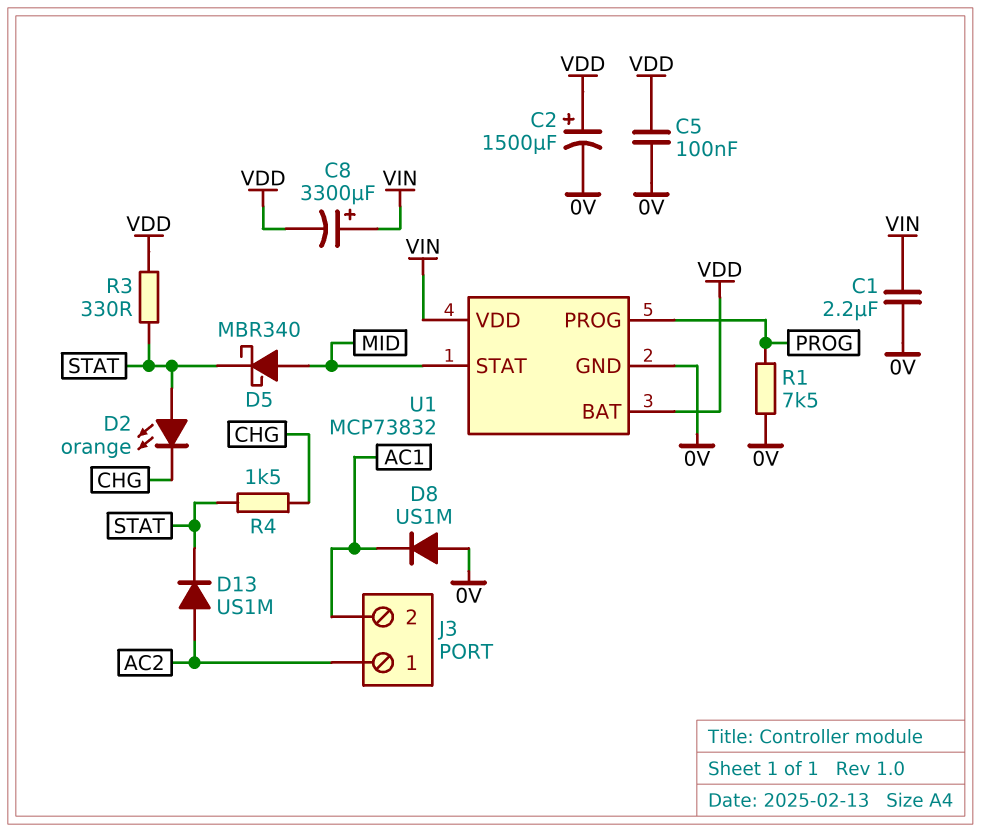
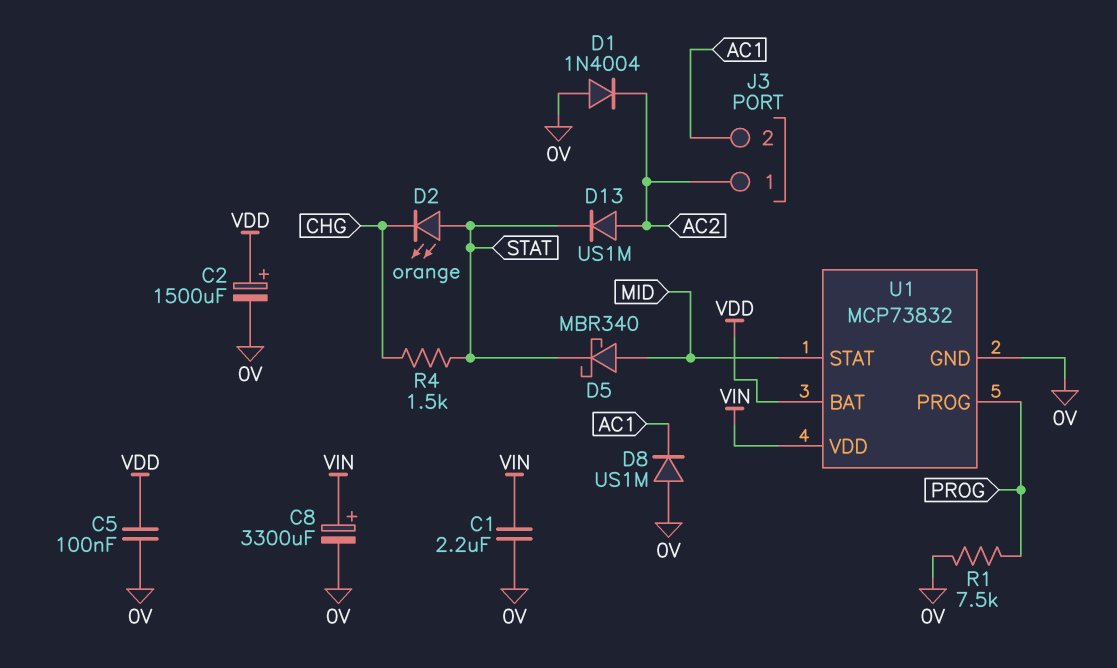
C8: 3300uF (plus VIN, minus VDD) -> 3300uF (plus VIN, minus 0V)
D1: none -> diode 1N4004 (A 0V, K AC2)
R3: 330 (STAT, VDD) -> none

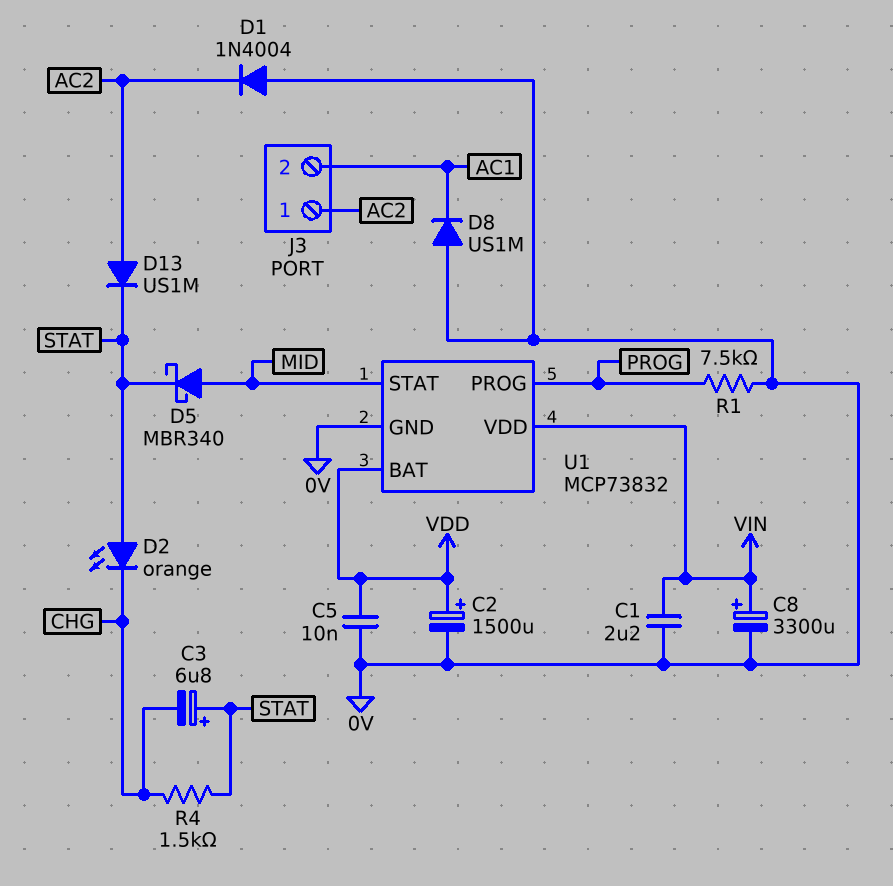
C3: none -> 6.8uF (plus STAT, minus CHG)
C5: 100nF (0V, VDD) -> 10nF (0V, VDD)

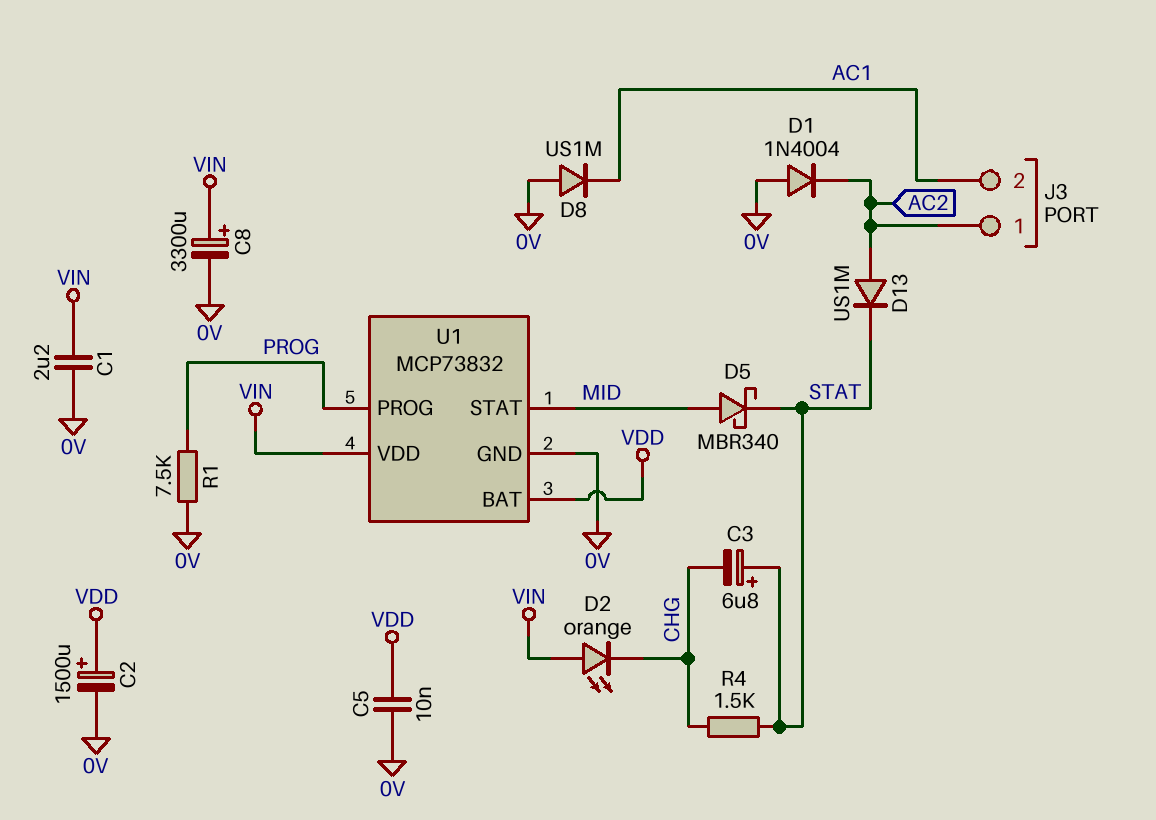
D2: LED orange (A STAT, K CHG) -> LED orange (A VIN, K CHG)

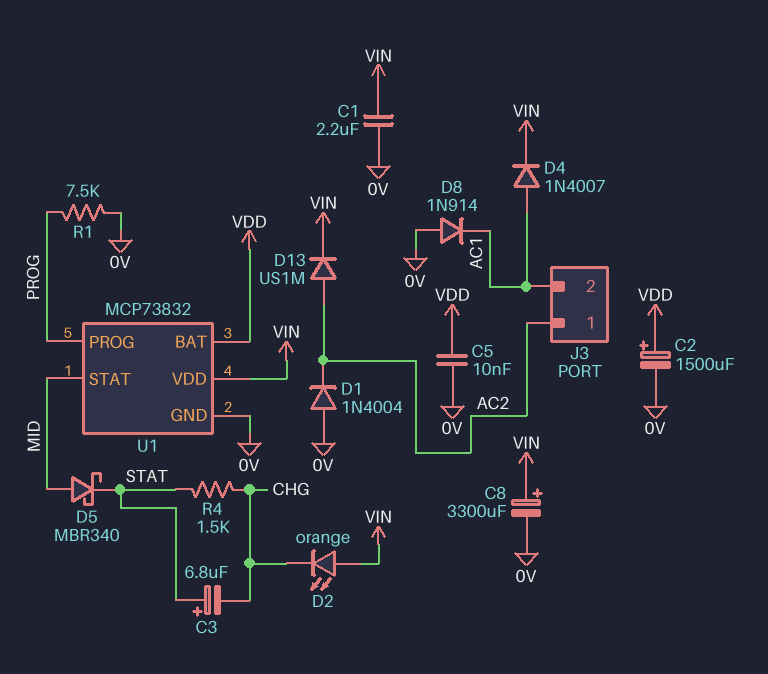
D4: none -> diode 1N4007 (A AC1, K VIN)
D8: diode US1M (A 0V, K AC1) -> diode 1N914 (A 0V, K AC1)
D13: diode US1M (A AC2, K STAT) -> diode US1M (A AC2, K VIN)

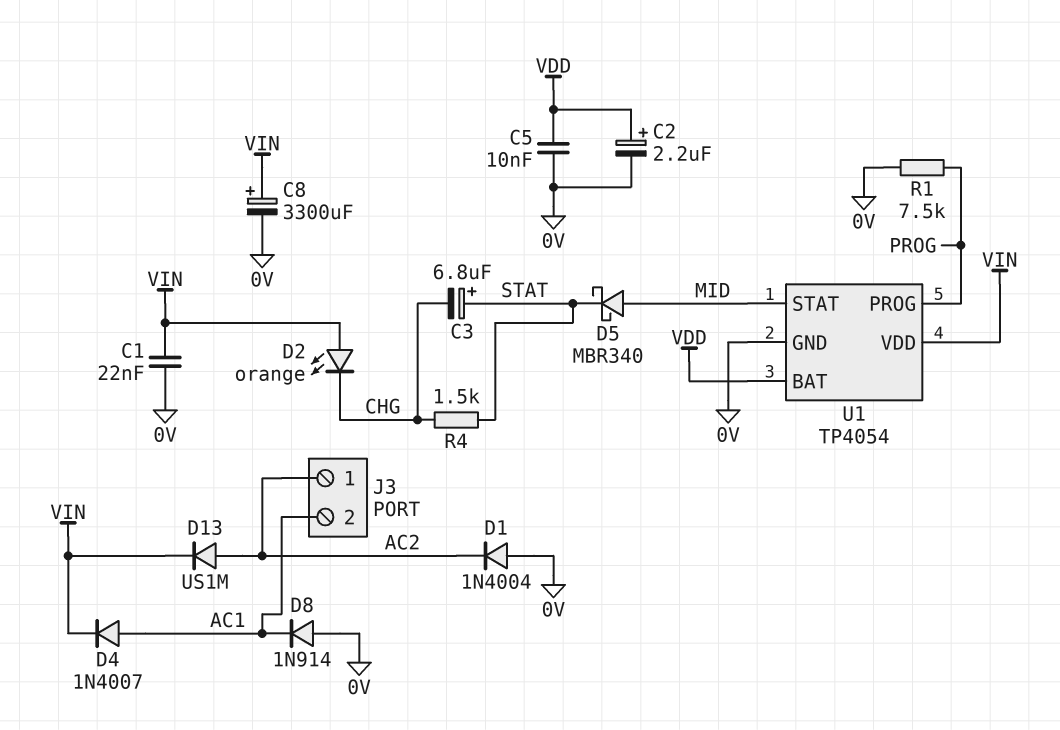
C1: 2.2uF (0V, VIN) -> 22nF (0V, VIN)
C2: 1500uF (plus VDD, minus 0V) -> 2.2uF (plus VDD, minus 0V)
U1: MCP73832 -> TP4054

